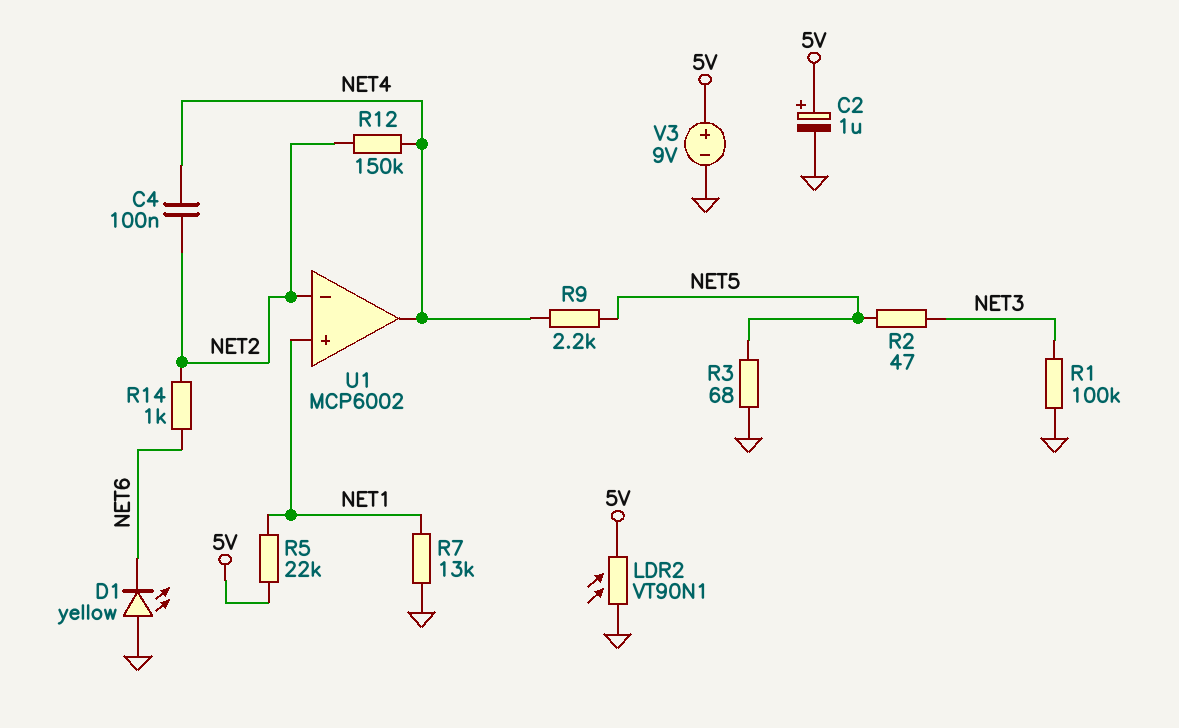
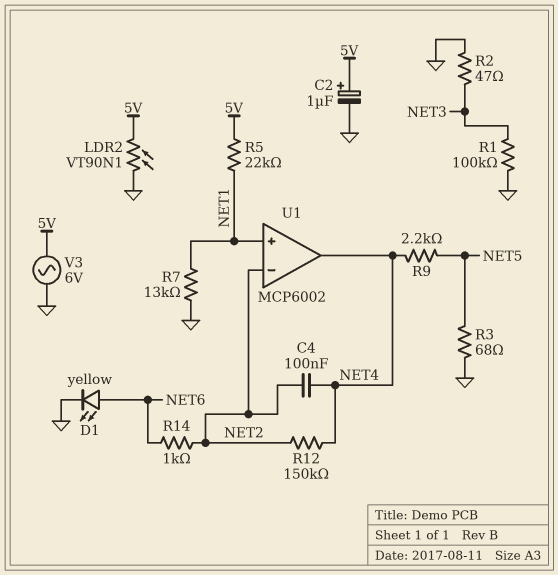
D1: LED yellow (A GND, K NET6) -> LED yellow (A NET6, K GND)
R2: 47 (NET3, NET5) -> 47 (GND, NET3)
V3: 9V (plus 5V, minus GND) -> AC 6V (5V, GND)

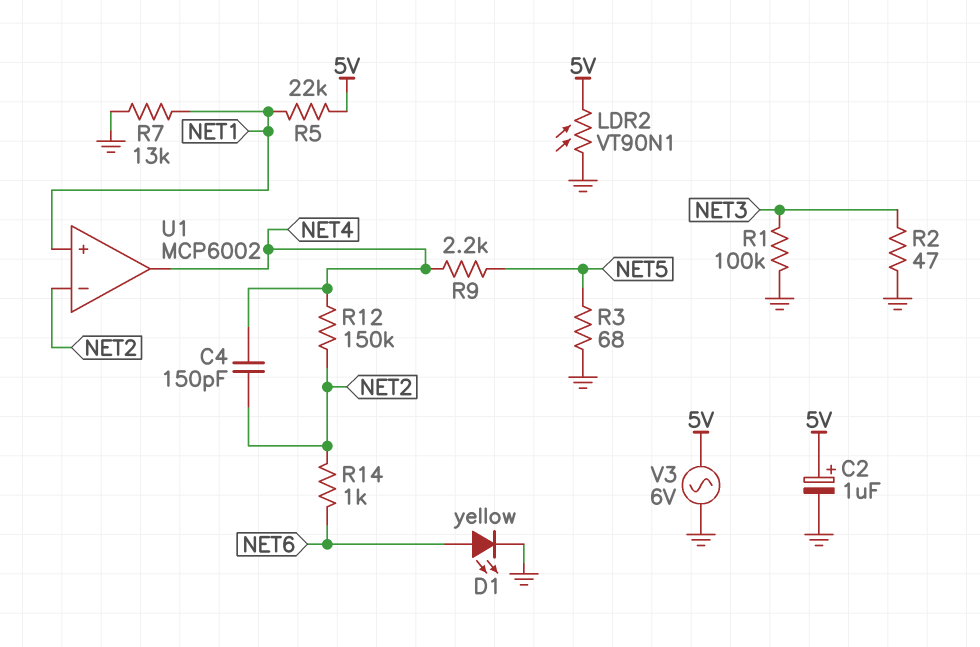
C4: 100nF (NET2, NET4) -> 150pF (NET2, NET4)

